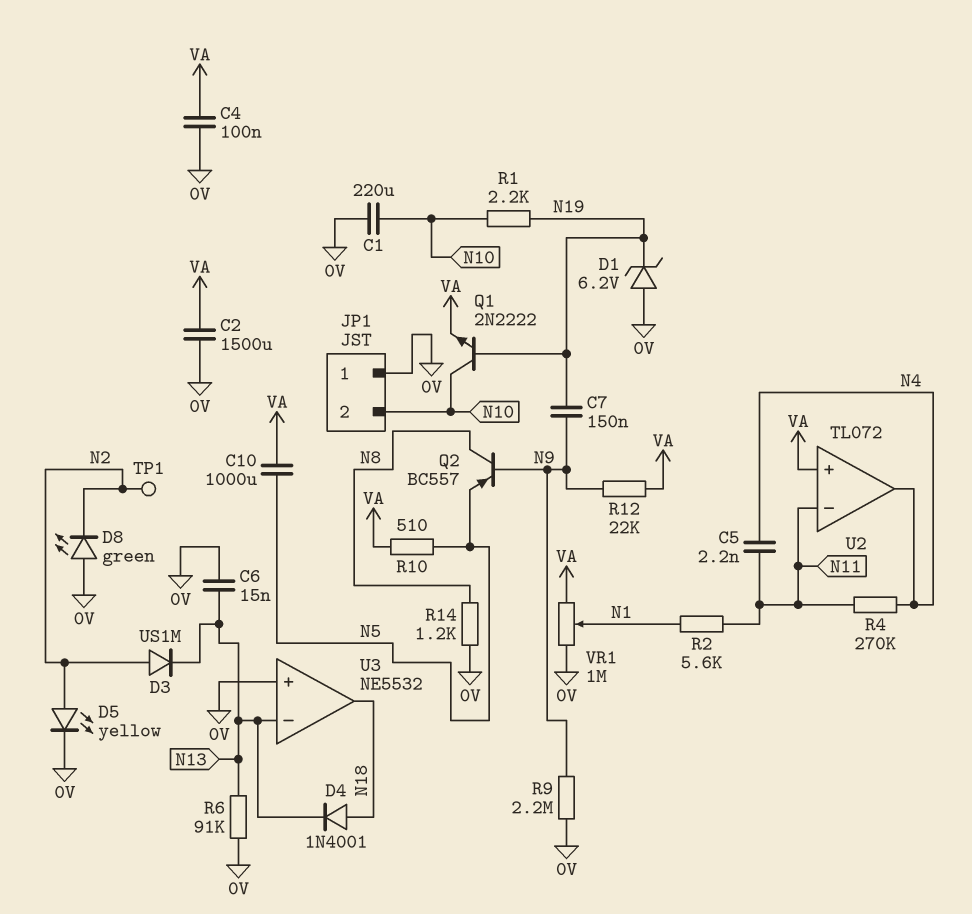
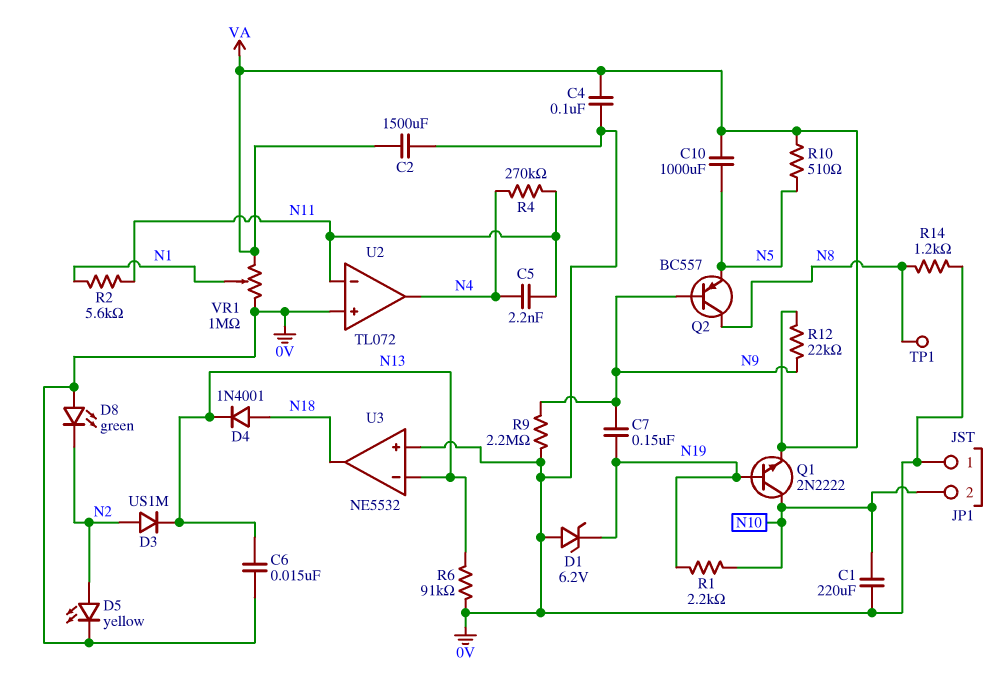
TP1: test point (N2) -> test point (N8)
U2 pin in+: VA -> 0V

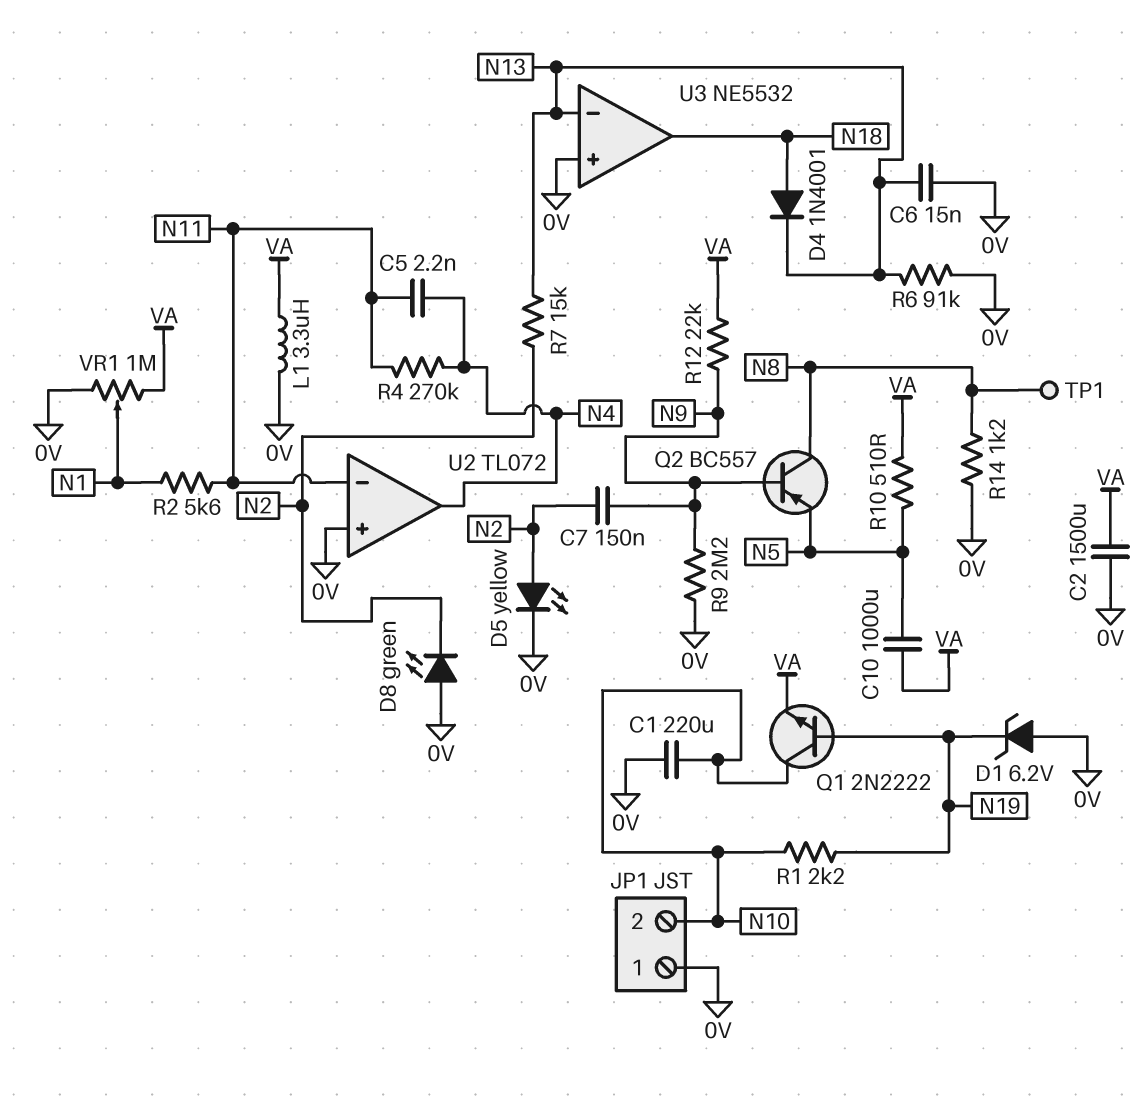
C4: 100nF (0V, VA) -> none
C7: 150nF (N9, N19) -> 150nF (N2, N9)
D3: diode US1M (A N2, K N13) -> none
L1: none -> 3.3uH (0V, VA)
R7: none -> 15k (N2, N13)

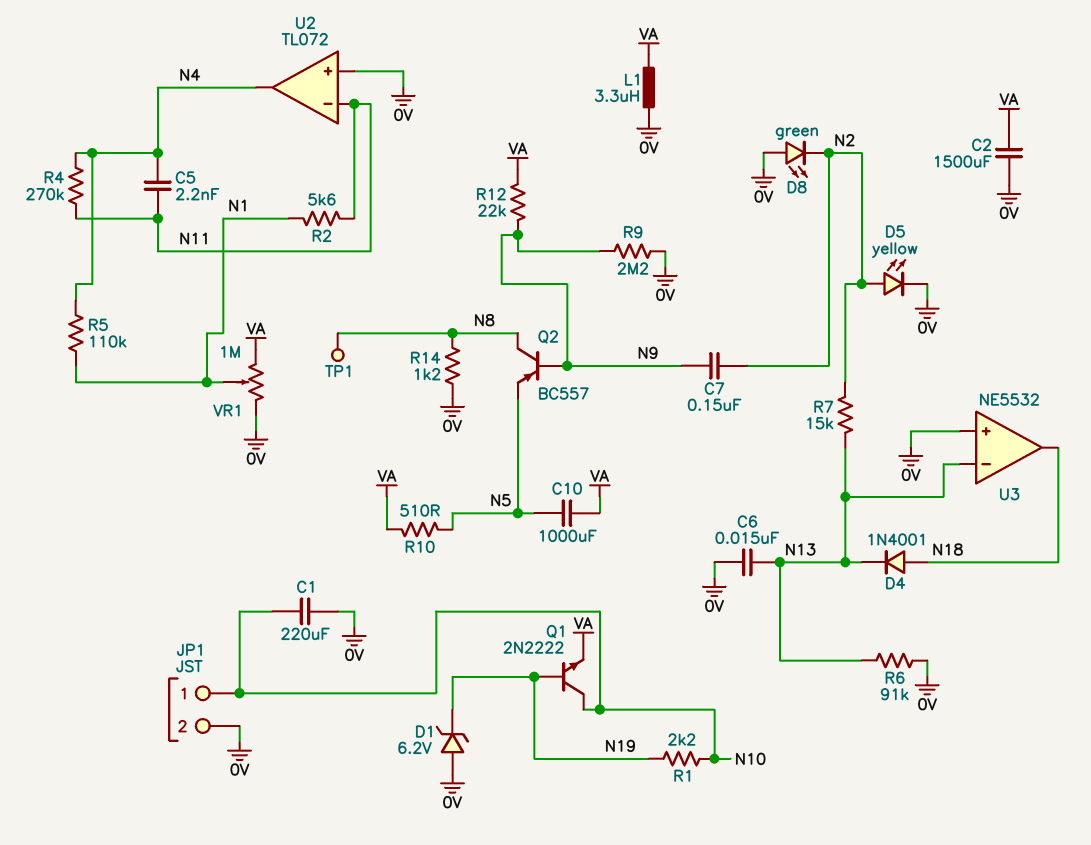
JP1 pin 1: 0V -> N10
JP1 pin 2: N10 -> 0V
R5: none -> 110k (N1, N4)

